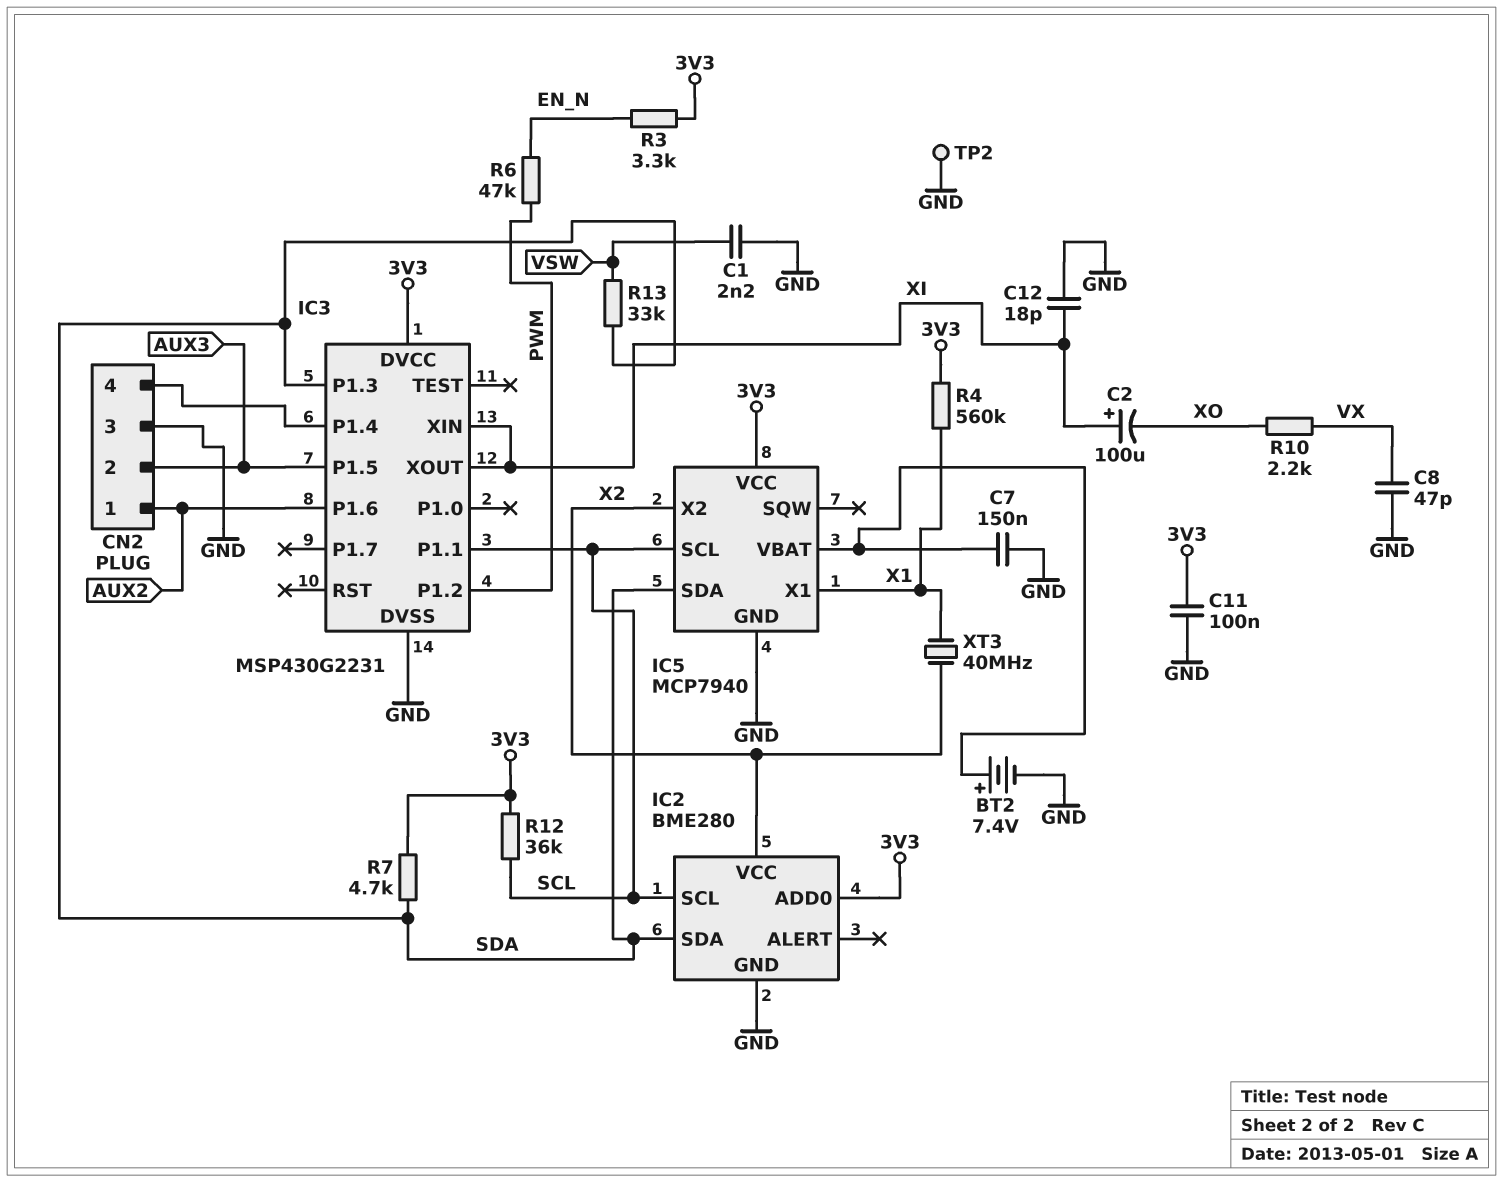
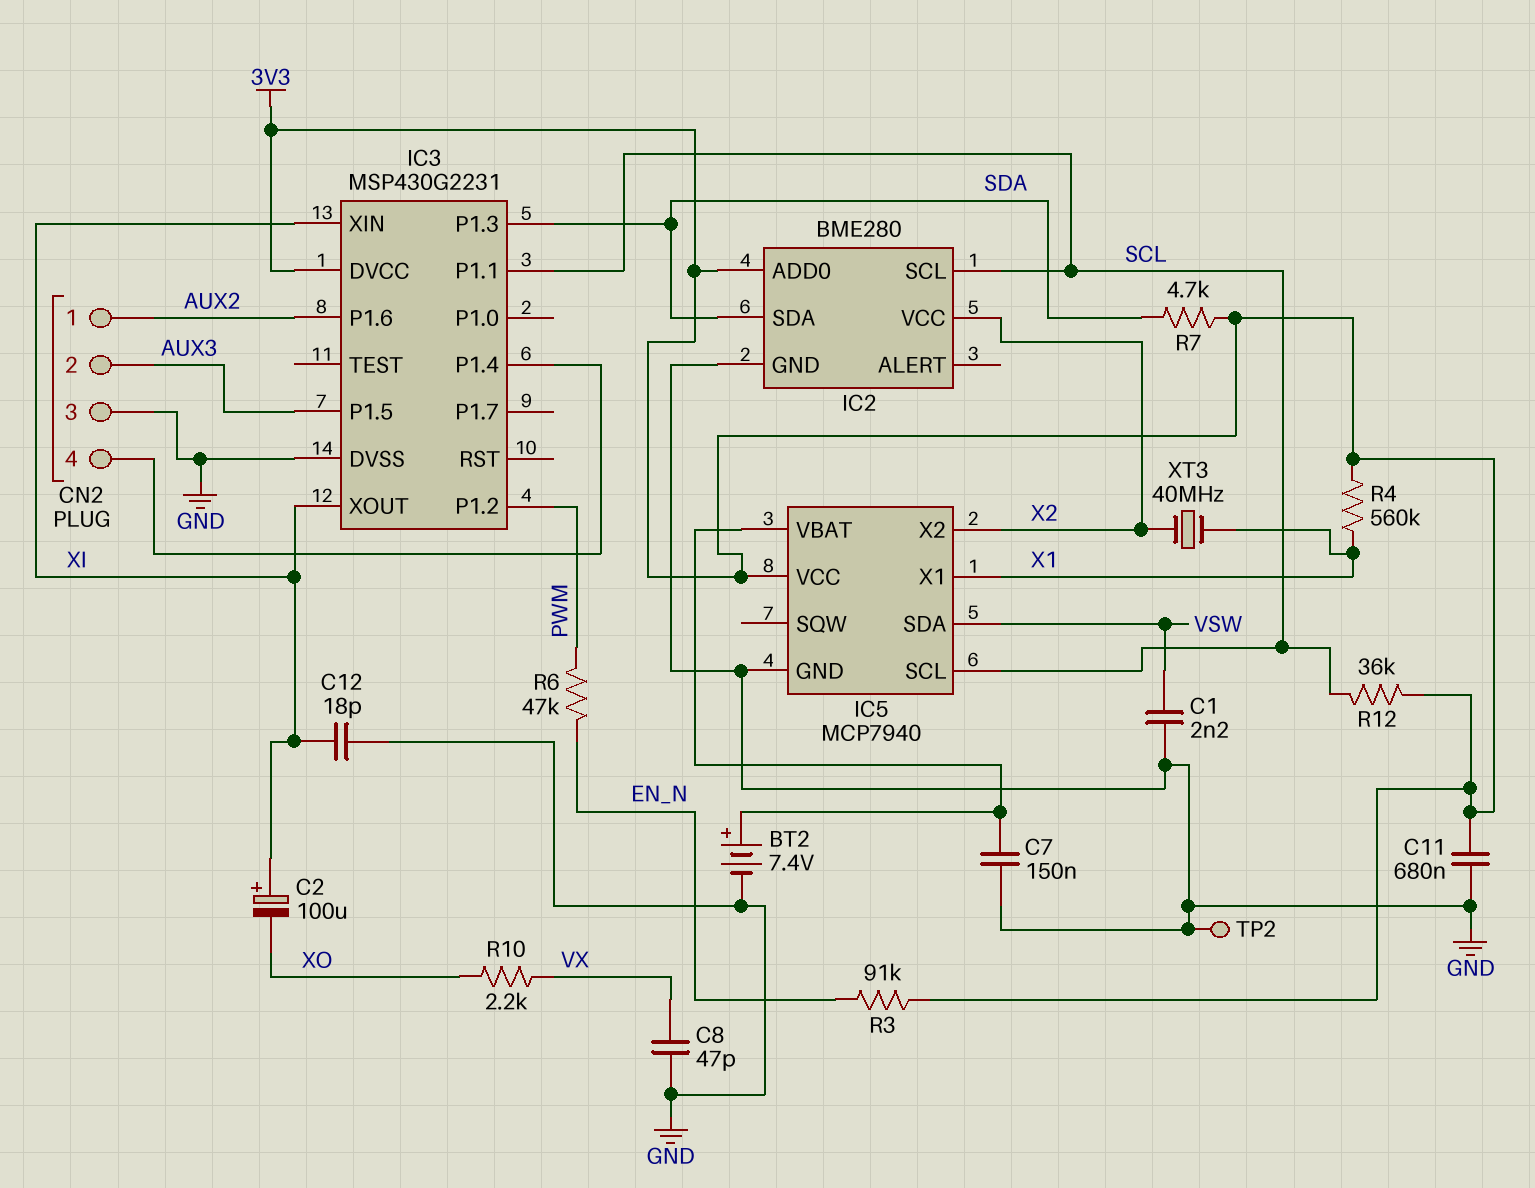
C11: 100nF (3V3, GND) -> 680nF (3V3, GND)
IC5 pin SDA: SDA -> VSW
R3: 3.3k (3V3, EN_N) -> 91k (3V3, EN_N)
R13: 33k (SDA, VSW) -> none

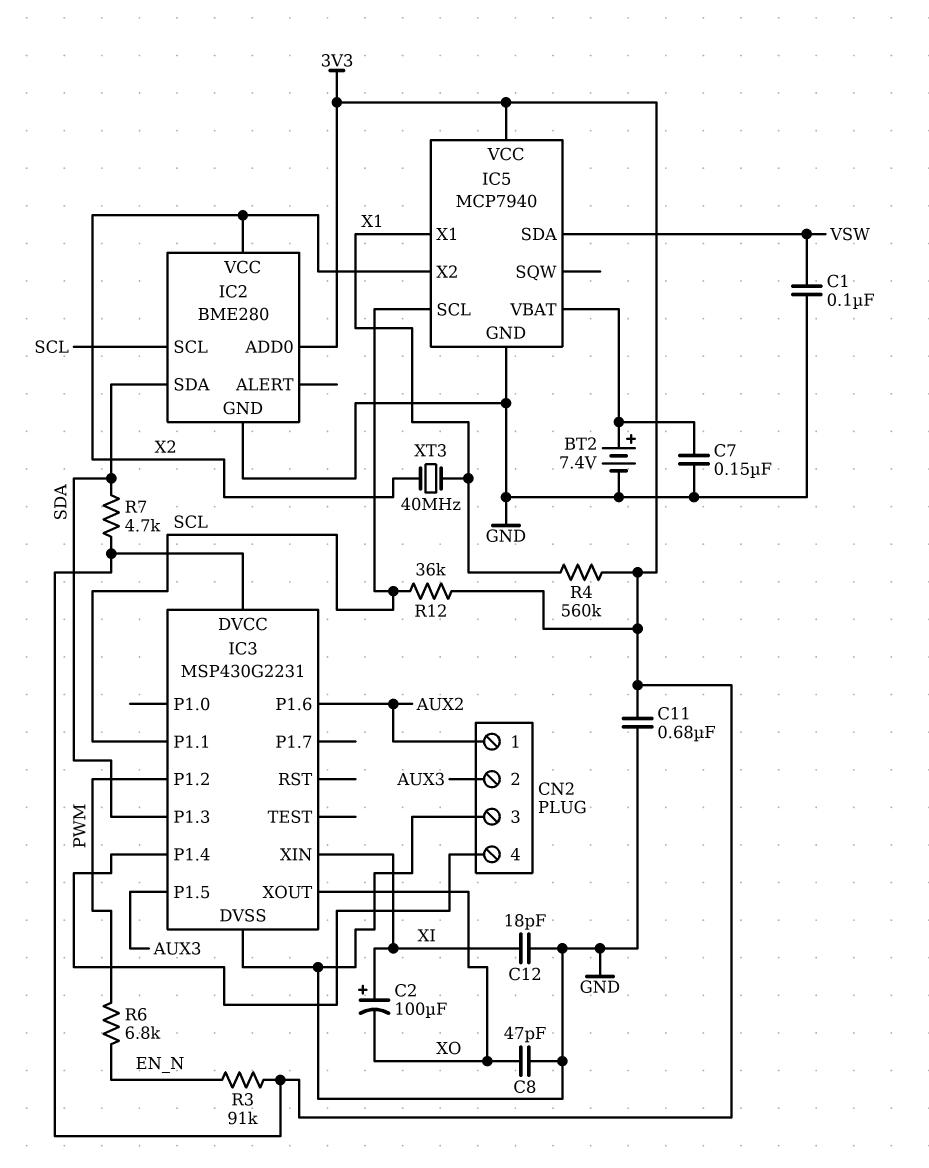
C1: 2.2nF (GND, VSW) -> 100nF (GND, VSW)
C8: 47pF (GND, VX) -> 47pF (GND, XO)
IC3 pin XOUT: XI -> XO
R6: 47k (EN_N, PWM) -> 6.8k (EN_N, PWM)
R10: 2.2k (VX, XO) -> none
TP2: test point (GND) -> none

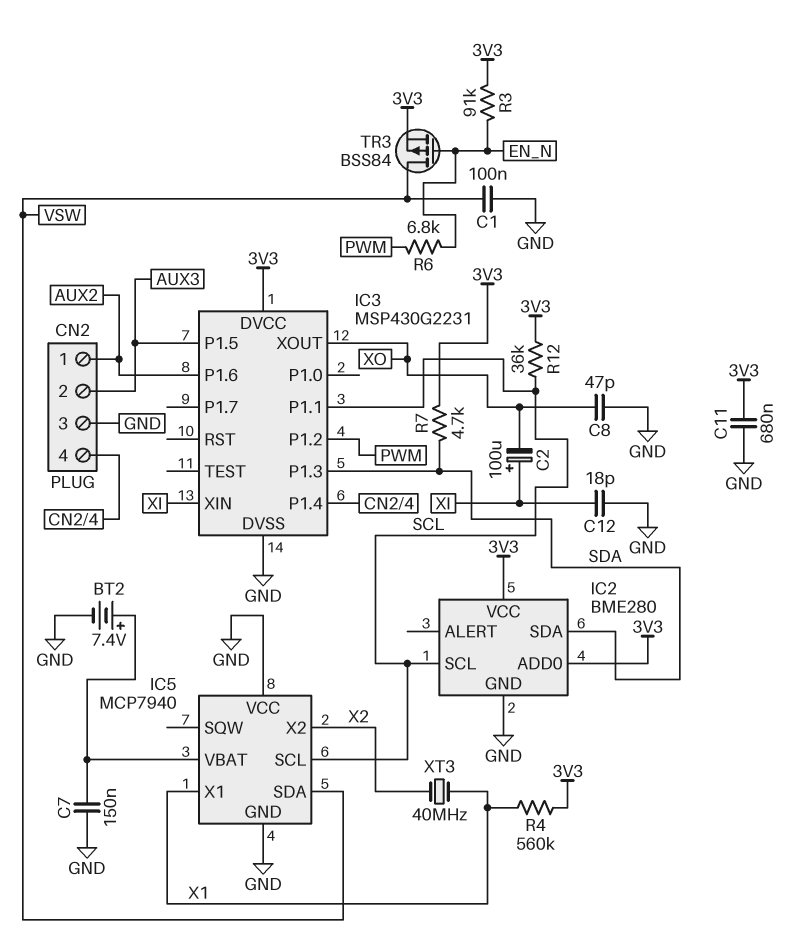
IC2 pin VCC: X2 -> 3V3
IC5 pin VCC: 3V3 -> GND
TR3: none -> PMOS BSS84 (G EN_N, D VSW, S 3V3)

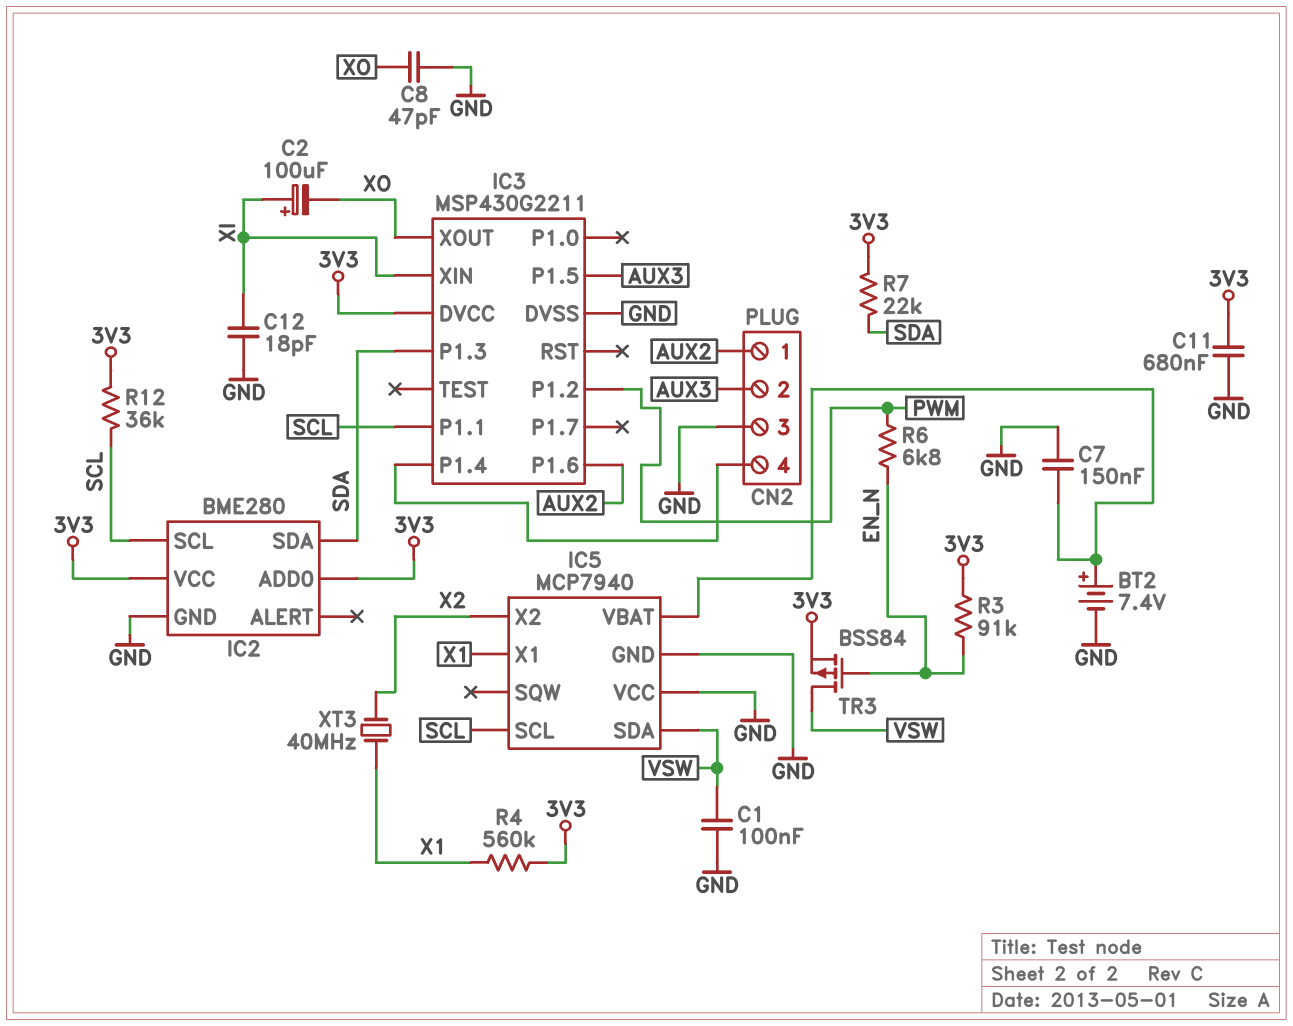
IC3: MSP430G2231 -> MSP430G2211
R7: 4.7k (3V3, SDA) -> 22k (3V3, SDA)

